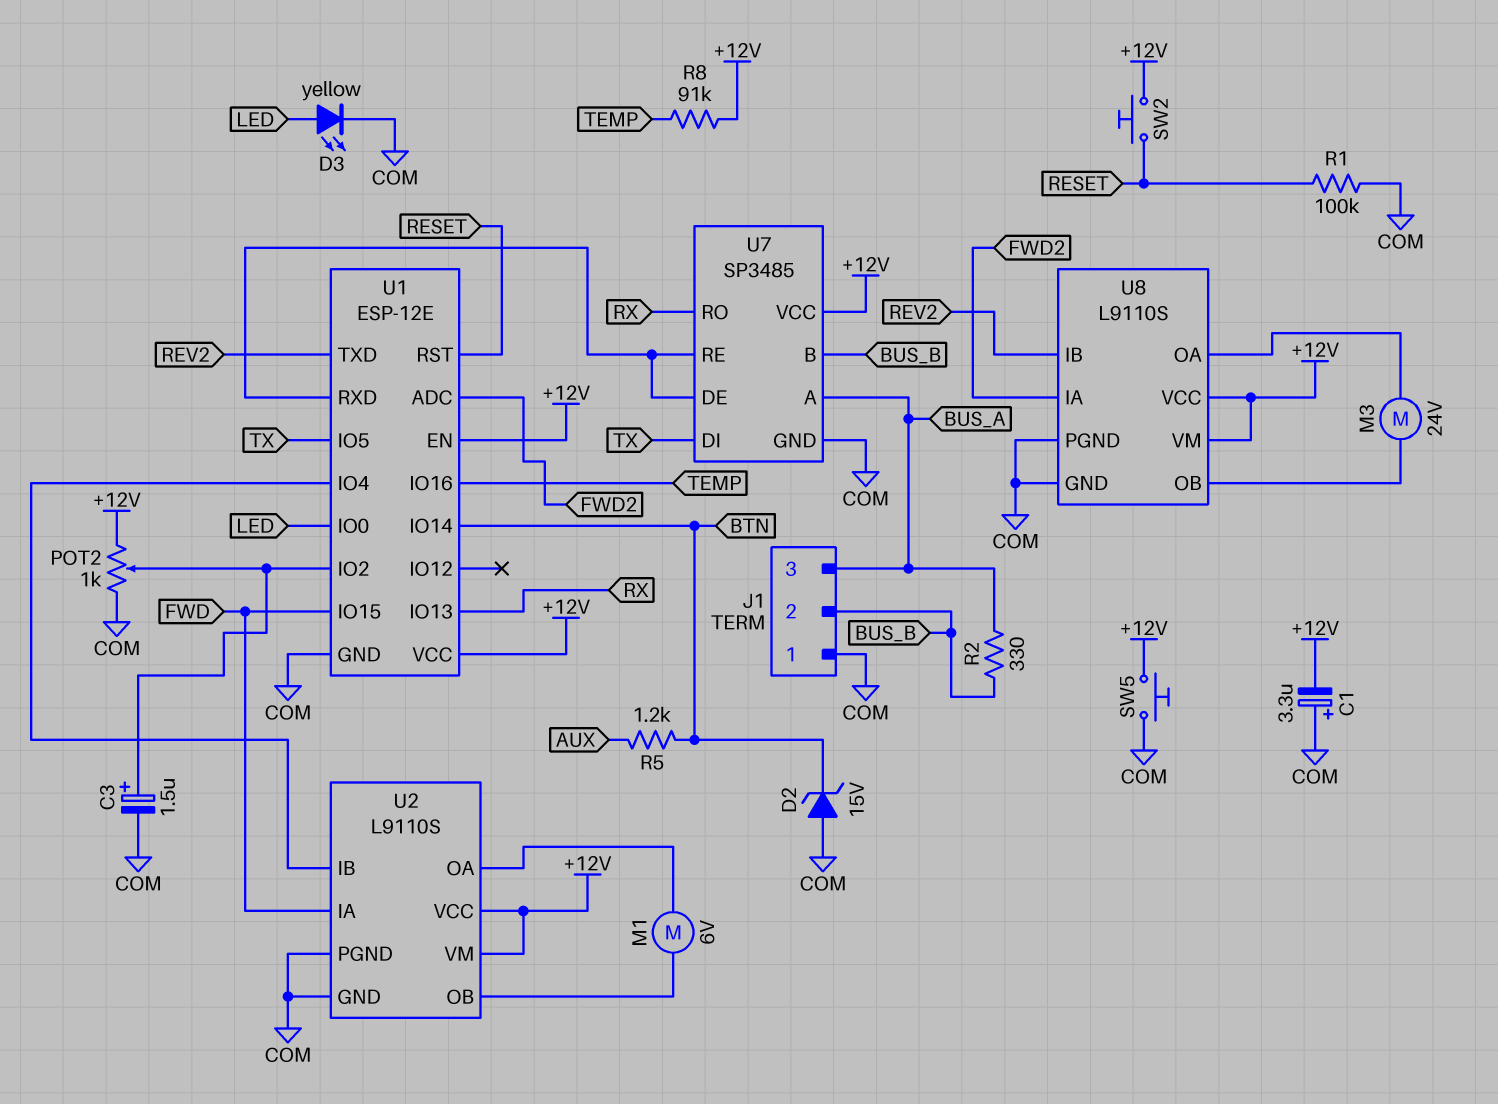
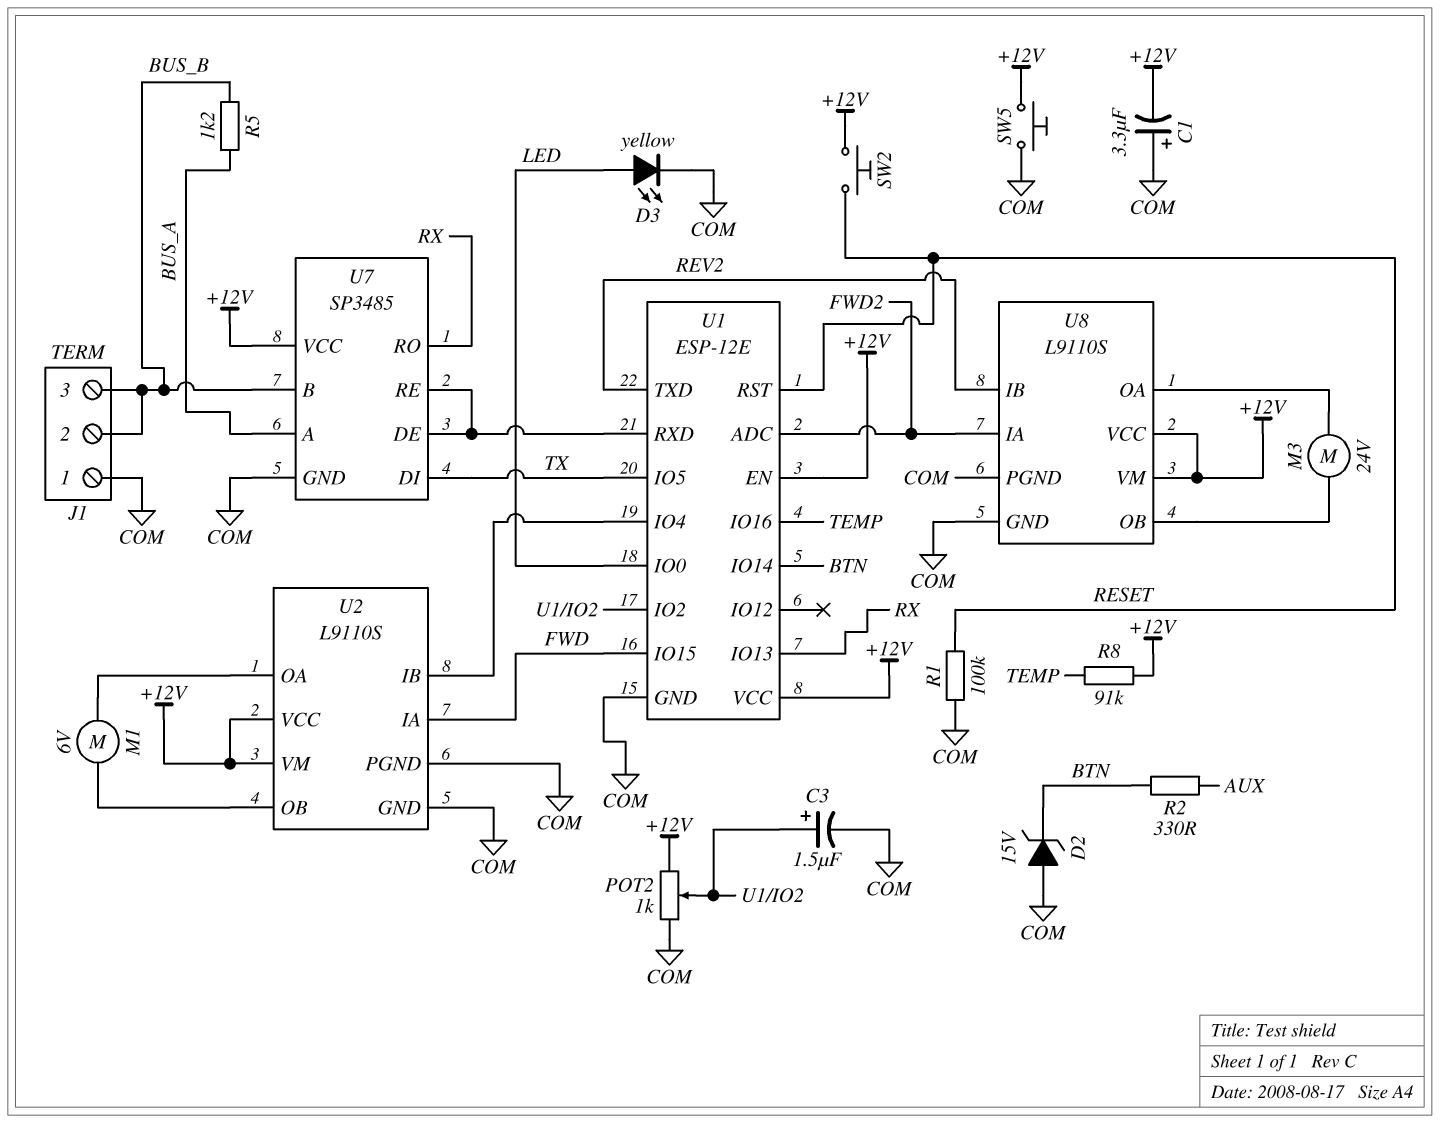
J1 pin 3: BUS_A -> BUS_B
R2: 330 (BUS_A, BUS_B) -> 330 (AUX, BTN)
R5: 1.2k (AUX, BTN) -> 1.2k (BUS_A, BUS_B)

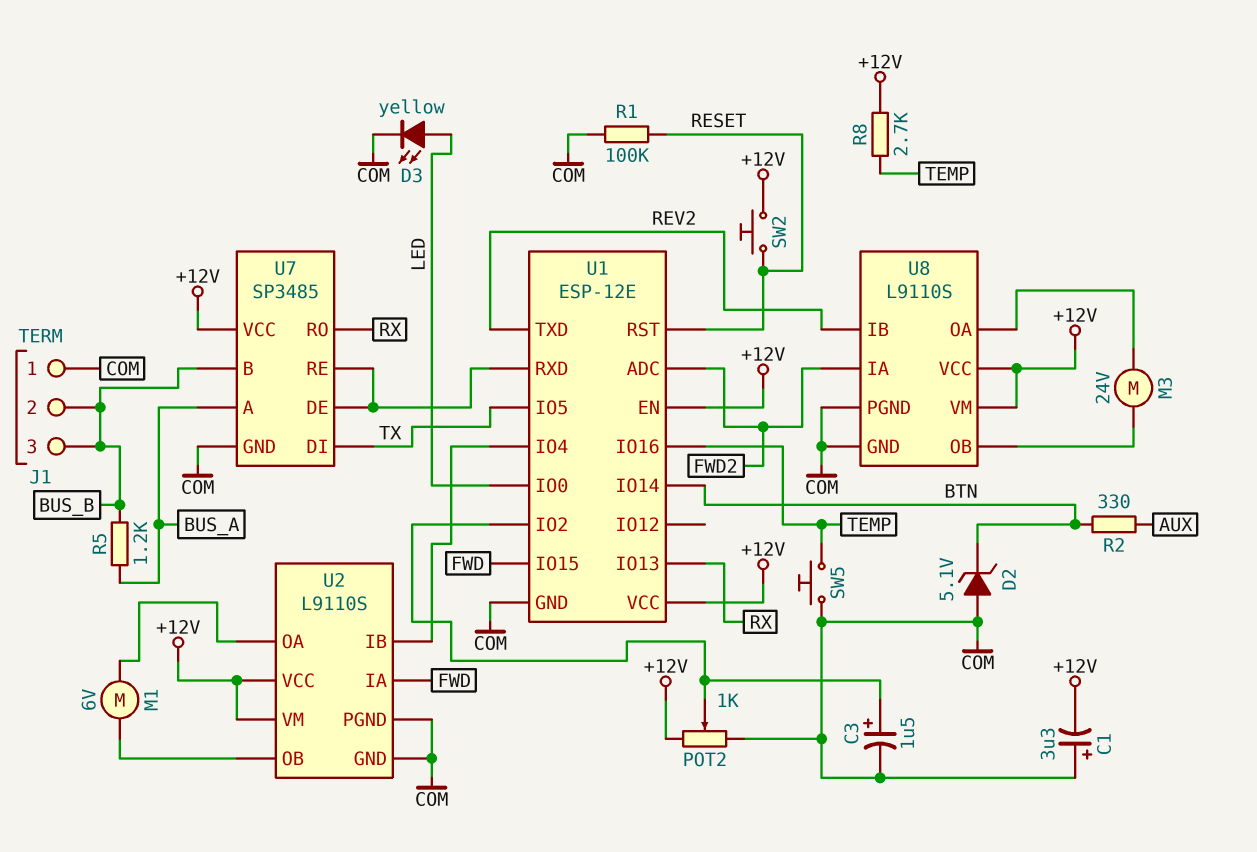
D2: zener 15V (A COM, K BTN) -> zener 5.1V (A COM, K BTN)
R8: 91k (+12V, TEMP) -> 2.7k (+12V, TEMP)
SW5: button (+12V, COM) -> button (COM, TEMP)

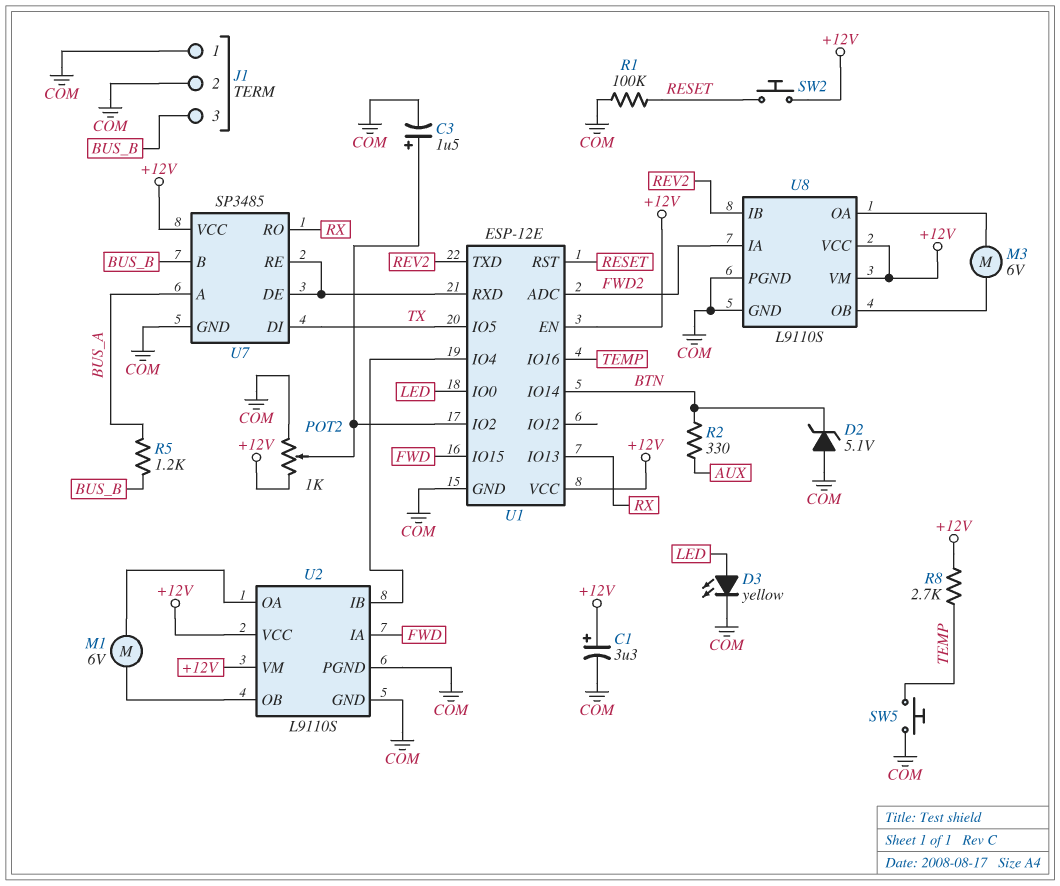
C1: 3.3uF (plus COM, minus +12V) -> 3.3uF (plus +12V, minus COM)
J1 pin 2: BUS_B -> COM
M3: motor 24V (U8/OA, U8/OB) -> motor 6V (U8/OA, U8/OB)

